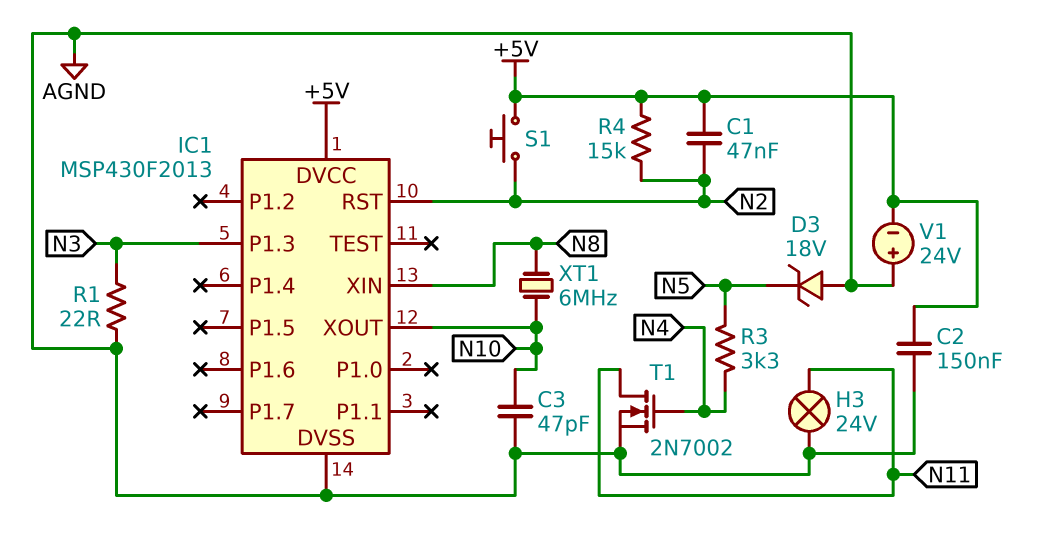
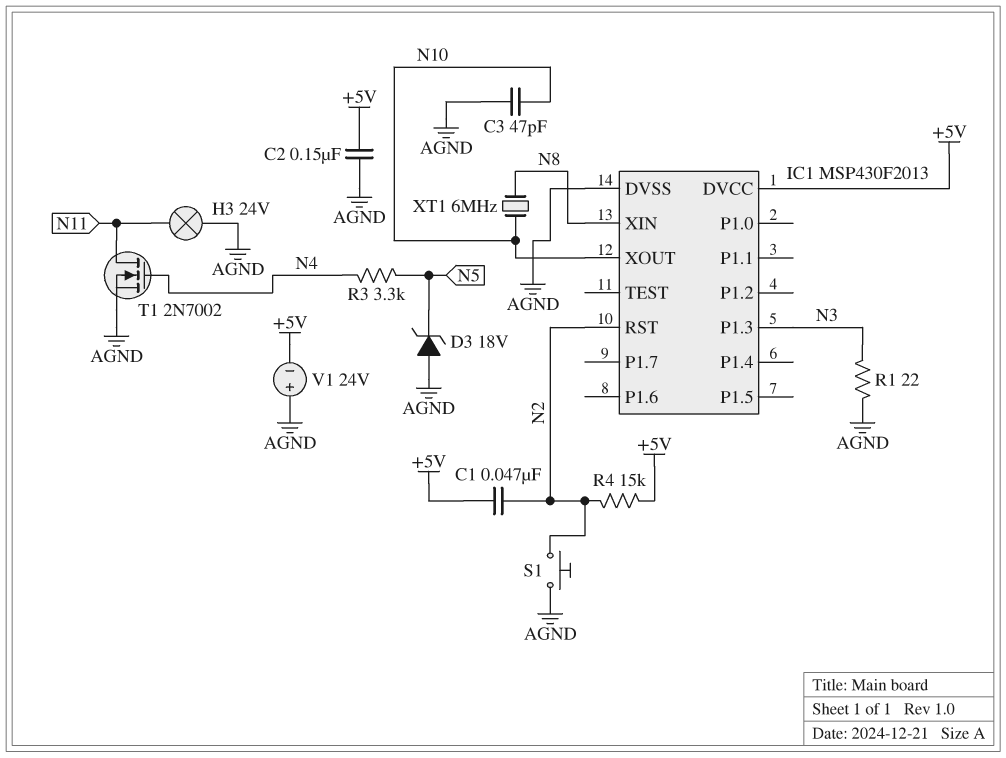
S1: button (+5V, N2) -> button (AGND, N2)

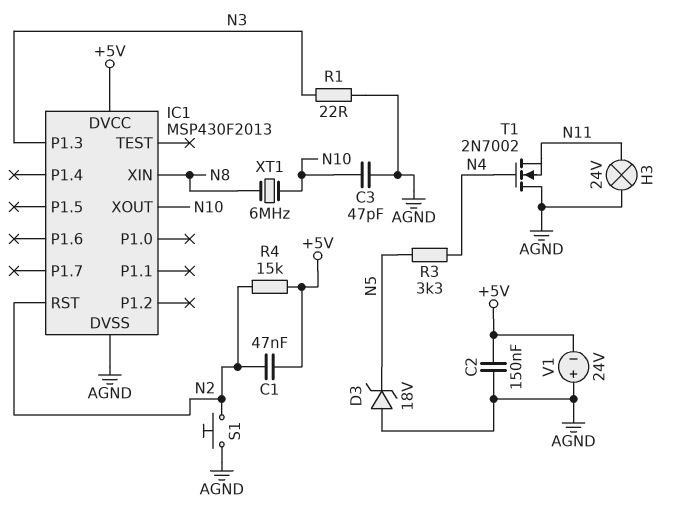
T1: NMOS 2N7002 (G N4, D N11, S AGND) -> NMOS 2N7002 (G N4, D AGND, S N11)

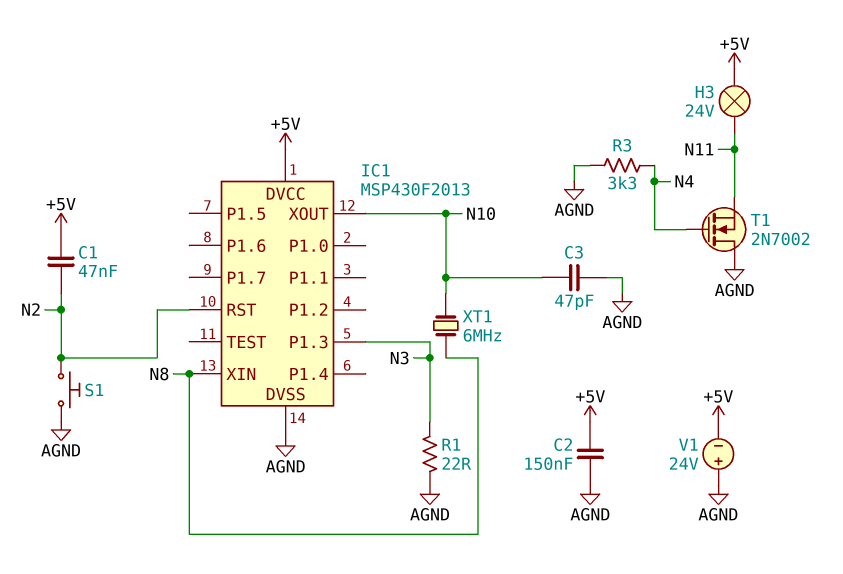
D3: zener 18V (A AGND, K N5) -> none
H3: lamp 24V (AGND, N11) -> lamp 24V (+5V, N11)
R3: 3.3k (N4, N5) -> 3.3k (AGND, N4)
R4: 15k (+5V, N2) -> none

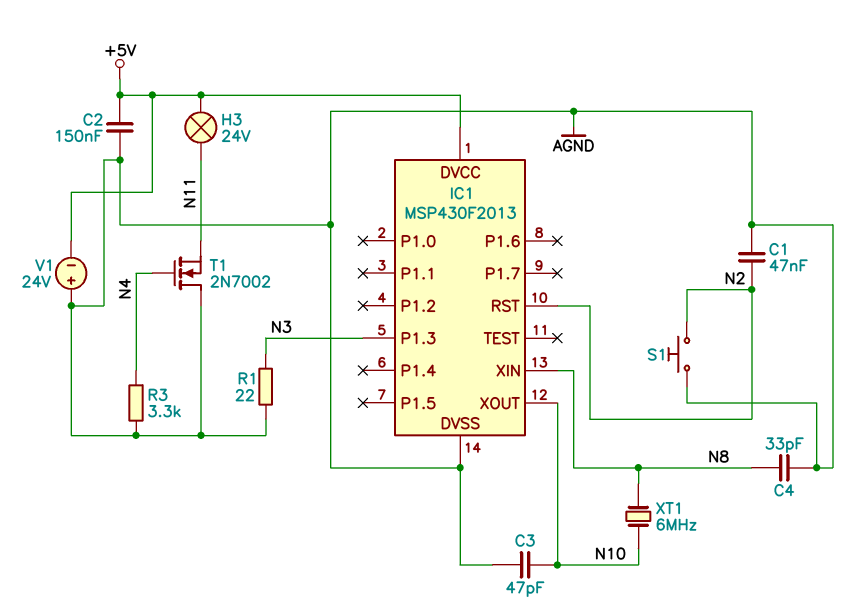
C1: 47nF (+5V, N2) -> 47nF (AGND, N2)
C4: none -> 33pF (AGND, N8)

